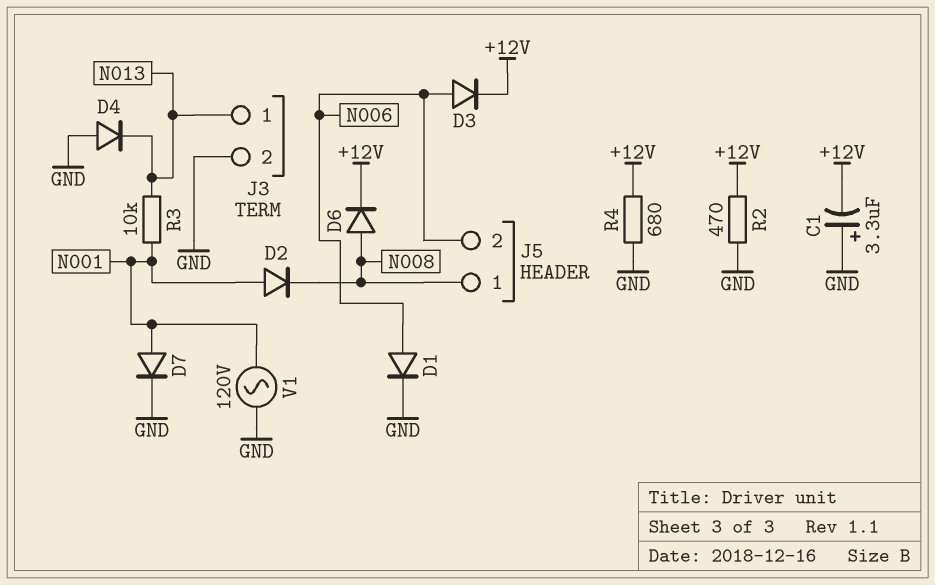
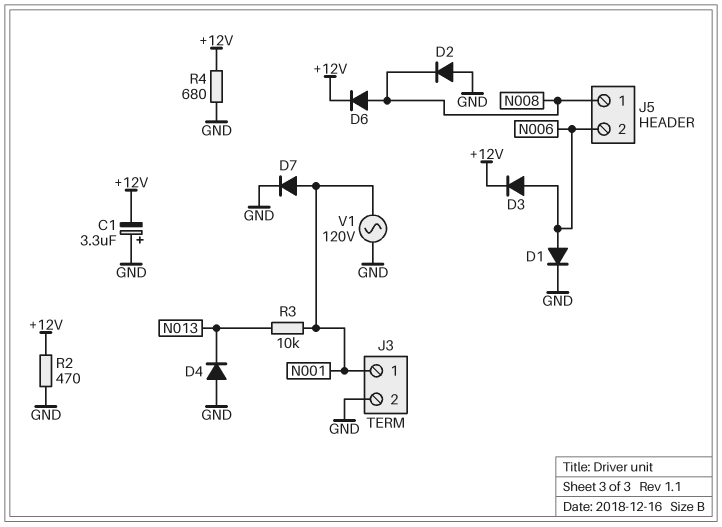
D2: diode (A N001, K N008) -> diode (A GND, K N008)
J3 pin 1: N013 -> N001

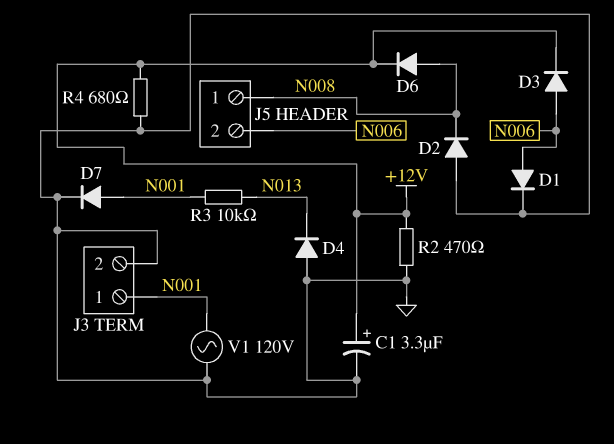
C1: 3.3uF (plus GND, minus +12V) -> 3.3uF (plus +12V, minus GND)

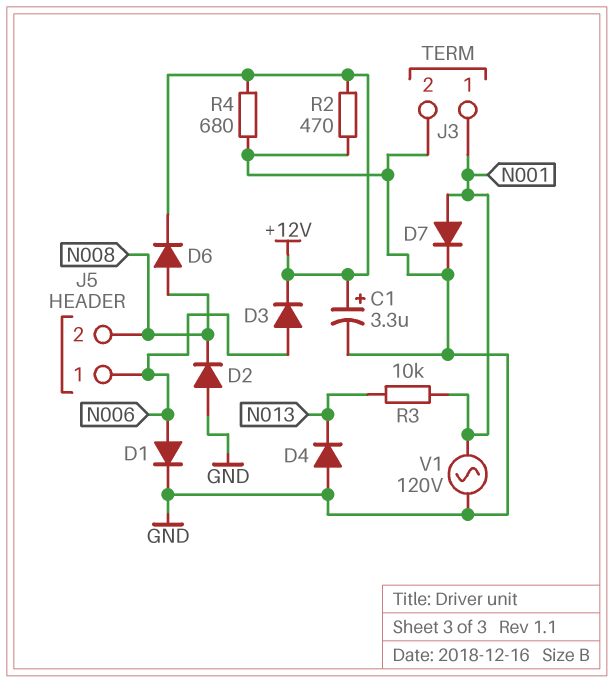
J5 pin 1: N008 -> N006
J5 pin 2: N006 -> N008

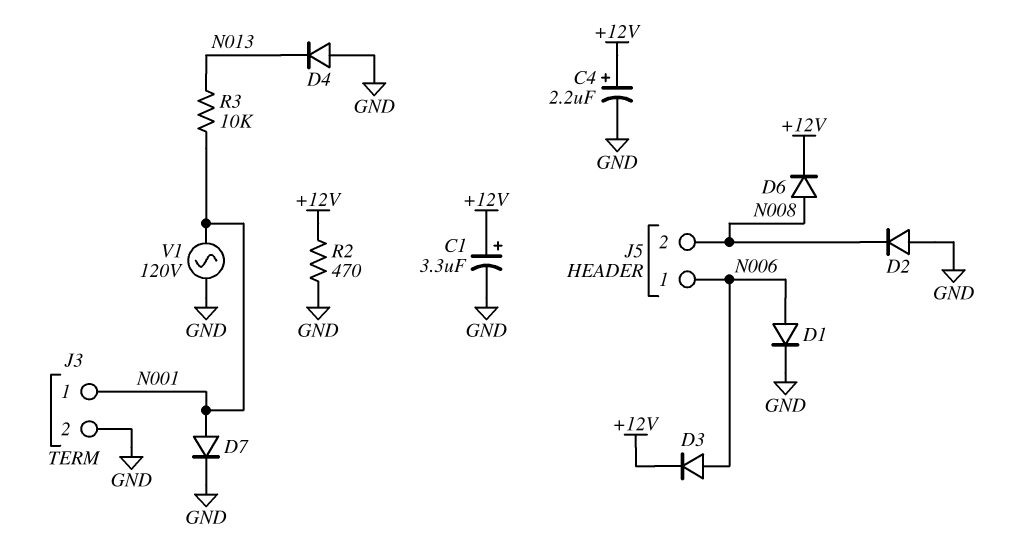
C4: none -> 2.2uF (plus +12V, minus GND)
R4: 680 (+12V, GND) -> none

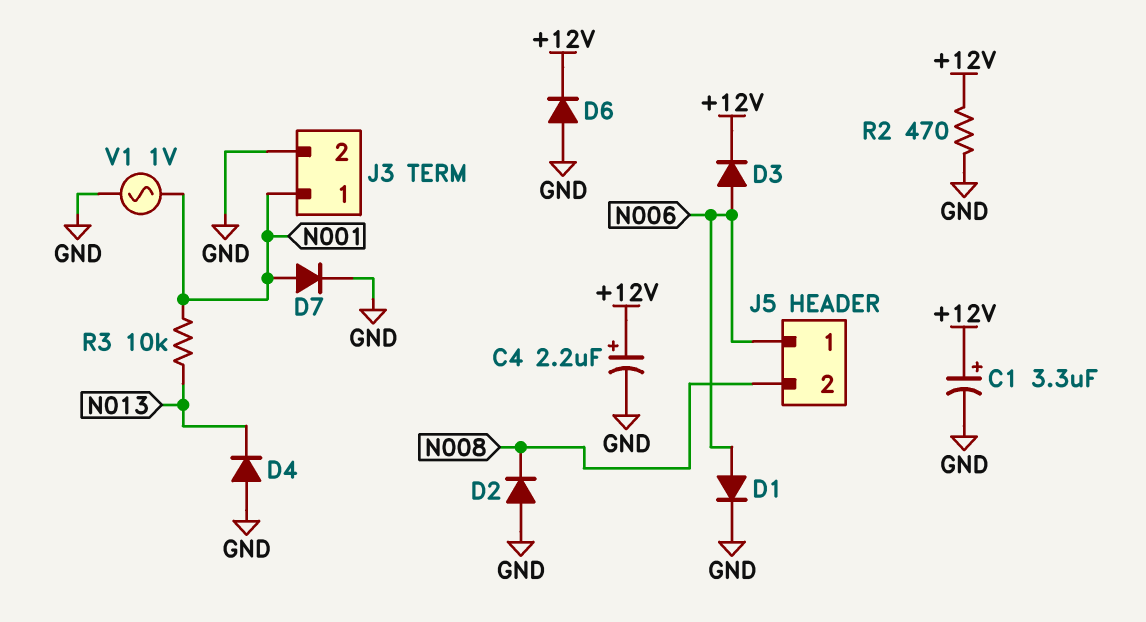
D6: diode (A N008, K +12V) -> diode (A GND, K +12V)
V1: AC 120V (GND, N001) -> AC 1V (GND, N001)

